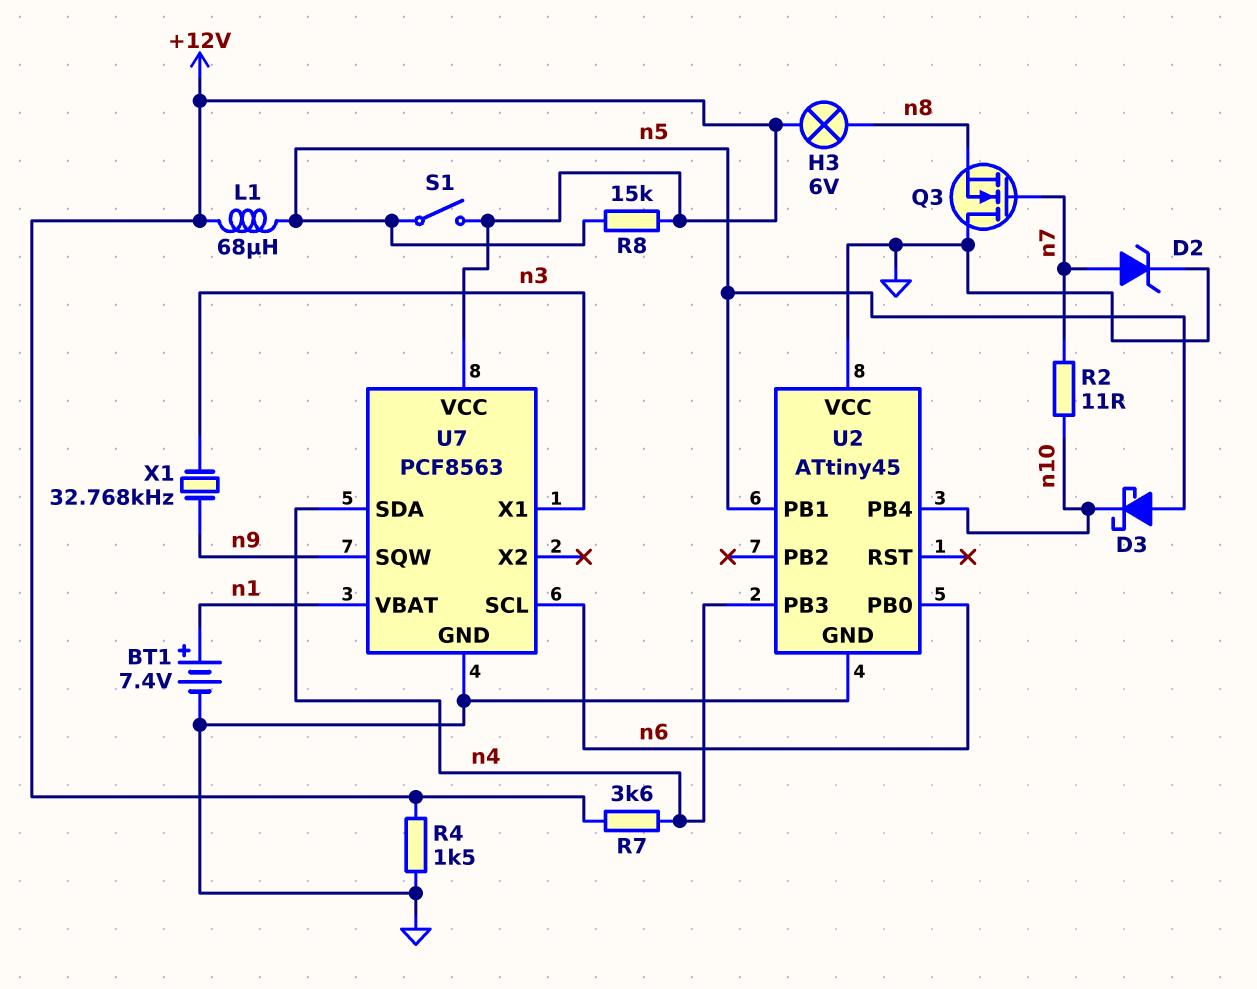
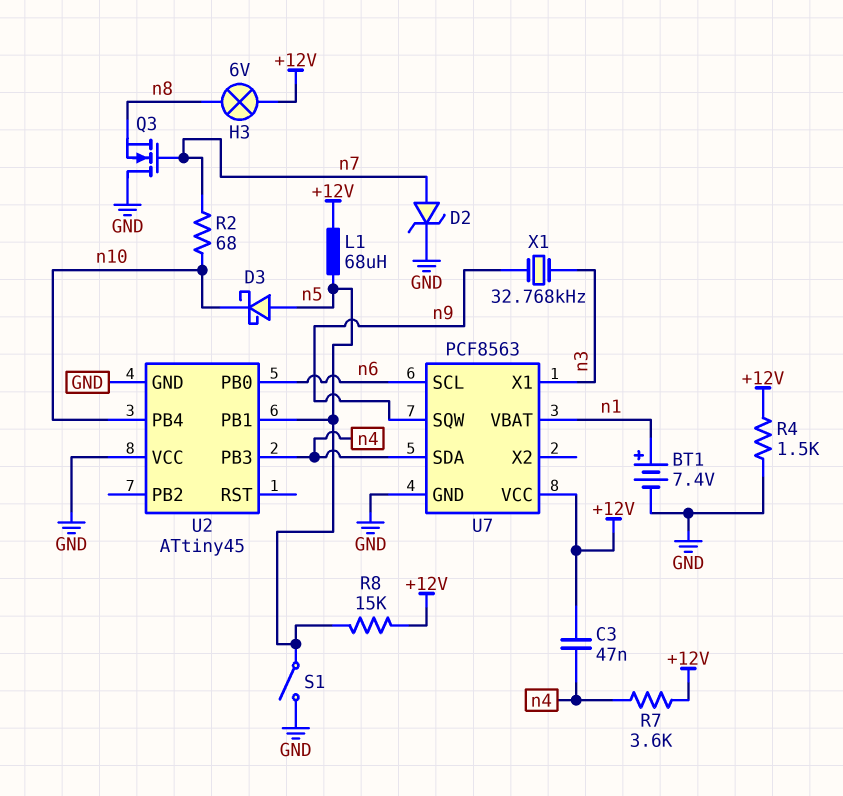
C3: none -> 47nF (+12V, n4)
R2: 11 (n7, n10) -> 68 (n7, n10)
S1: switch (+12V, n5) -> switch (GND, n5)

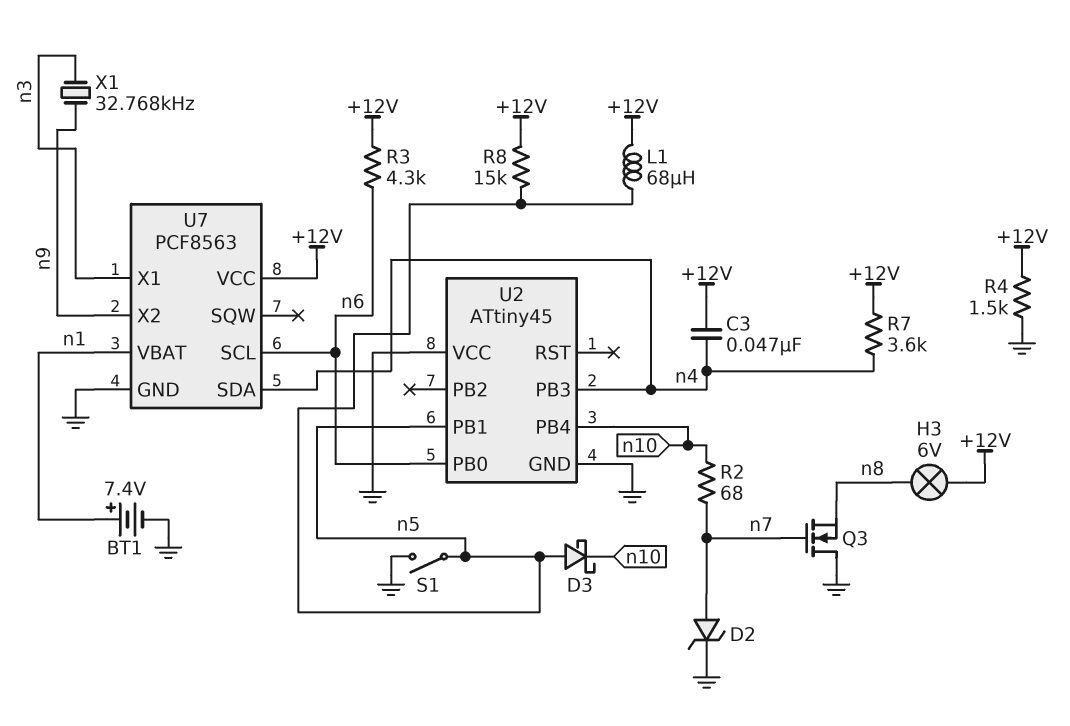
R3: none -> 4.3k (+12V, n6)
U7 pin SQW: n9 -> none
U7 pin X2: none -> n9

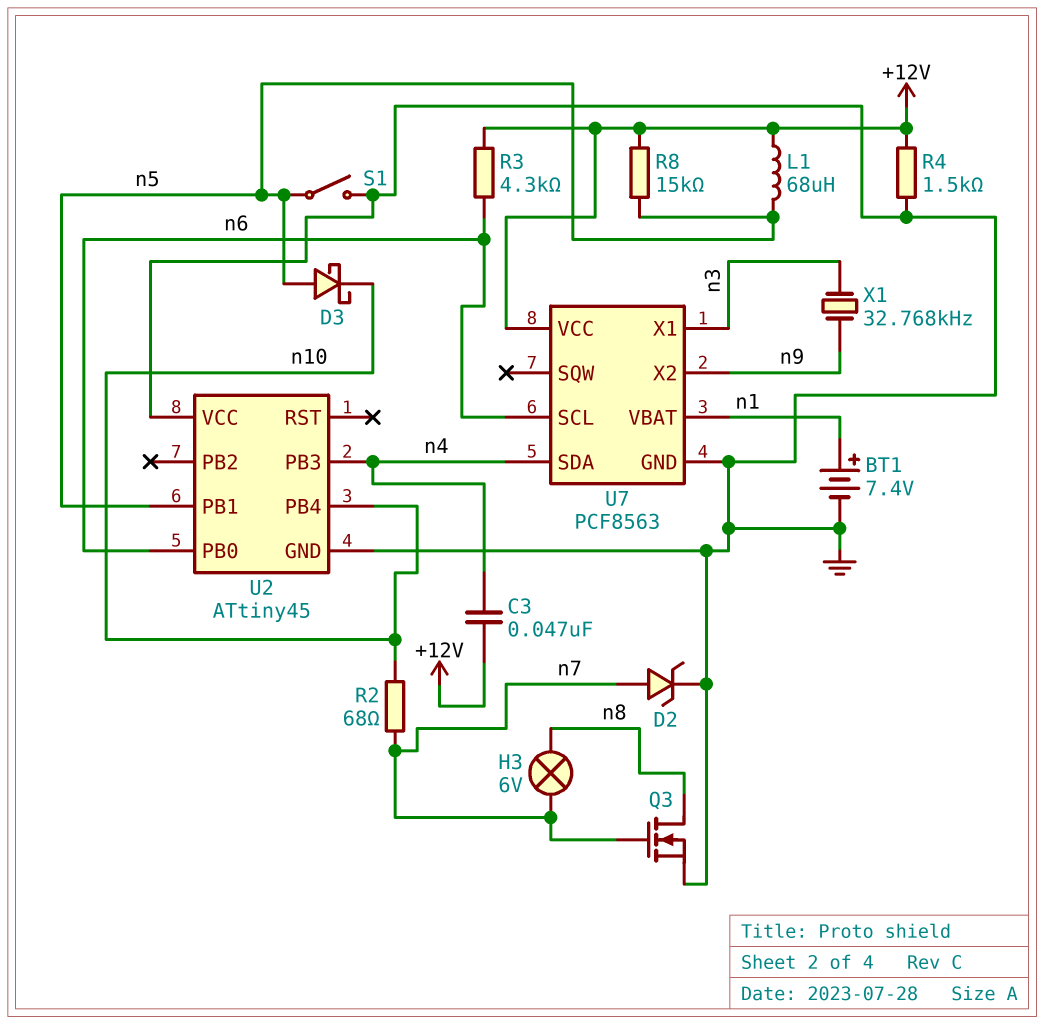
H3: lamp 6V (+12V, n8) -> lamp 6V (n7, n8)
Q3: NMOS (G n7, D GND, S n8) -> NMOS (G n7, D n8, S GND)
R7: 3.6k (+12V, n4) -> none

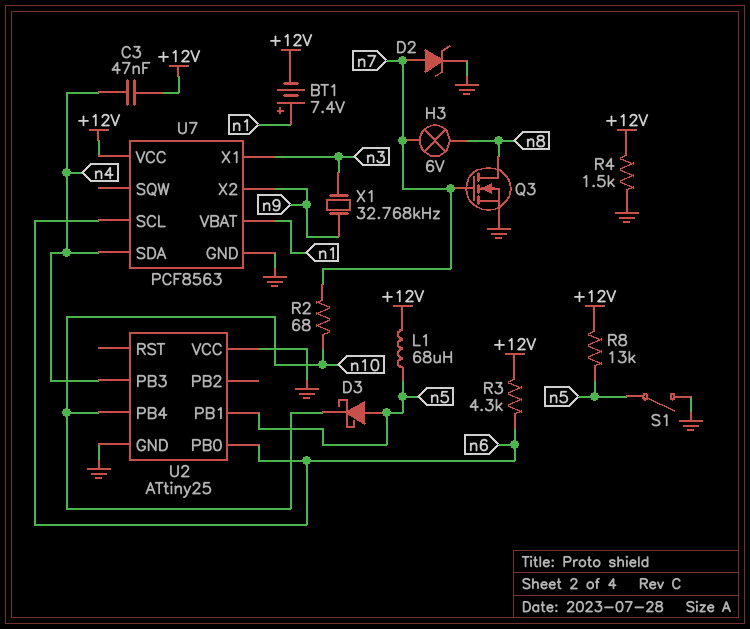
BT1: 7.4V (plus n1, minus GND) -> 7.4V (plus n1, minus +12V)
R8: 15k (+12V, n5) -> 13k (+12V, n5)
U2: ATtiny45 -> ATtiny25

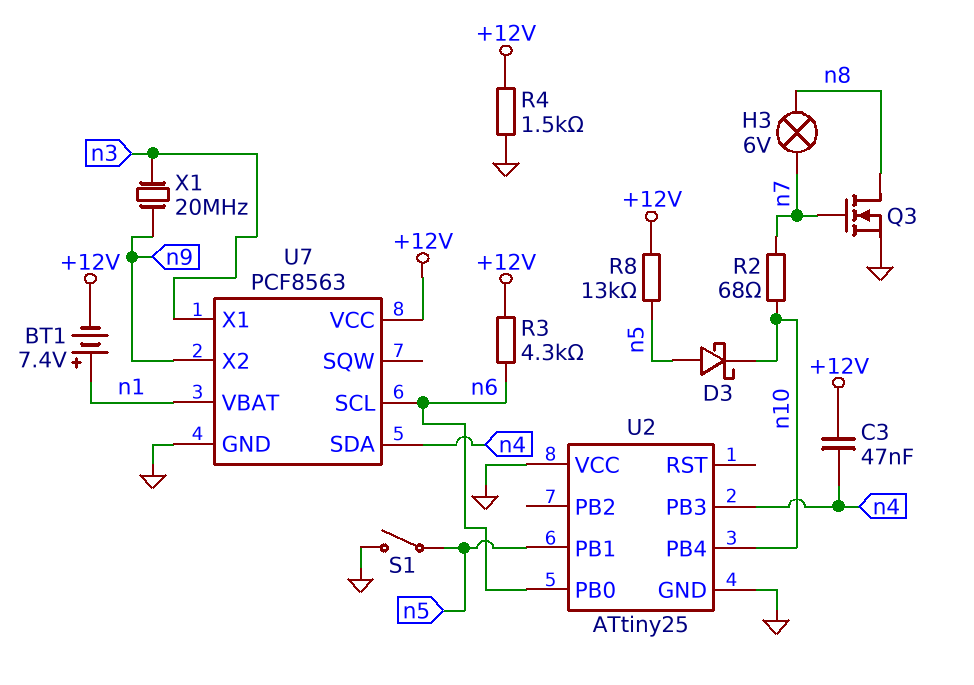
D2: zener (A n7, K GND) -> none
L1: 68uH (+12V, n5) -> none
X1: 32.768kHz (n3, n9) -> 20MHz (n3, n9)

